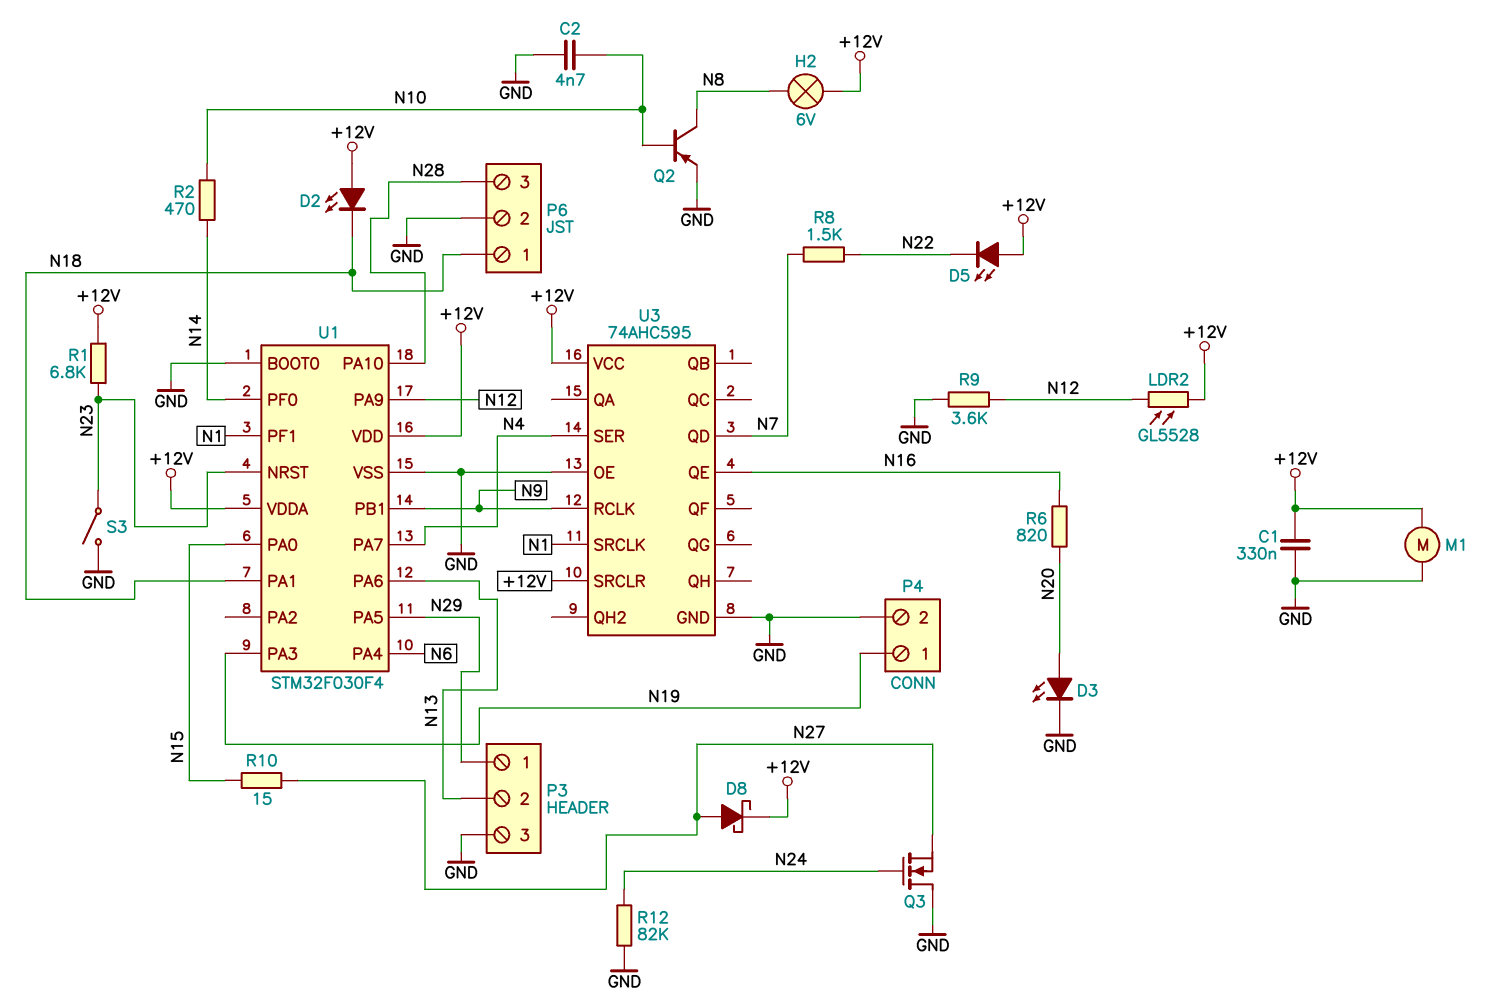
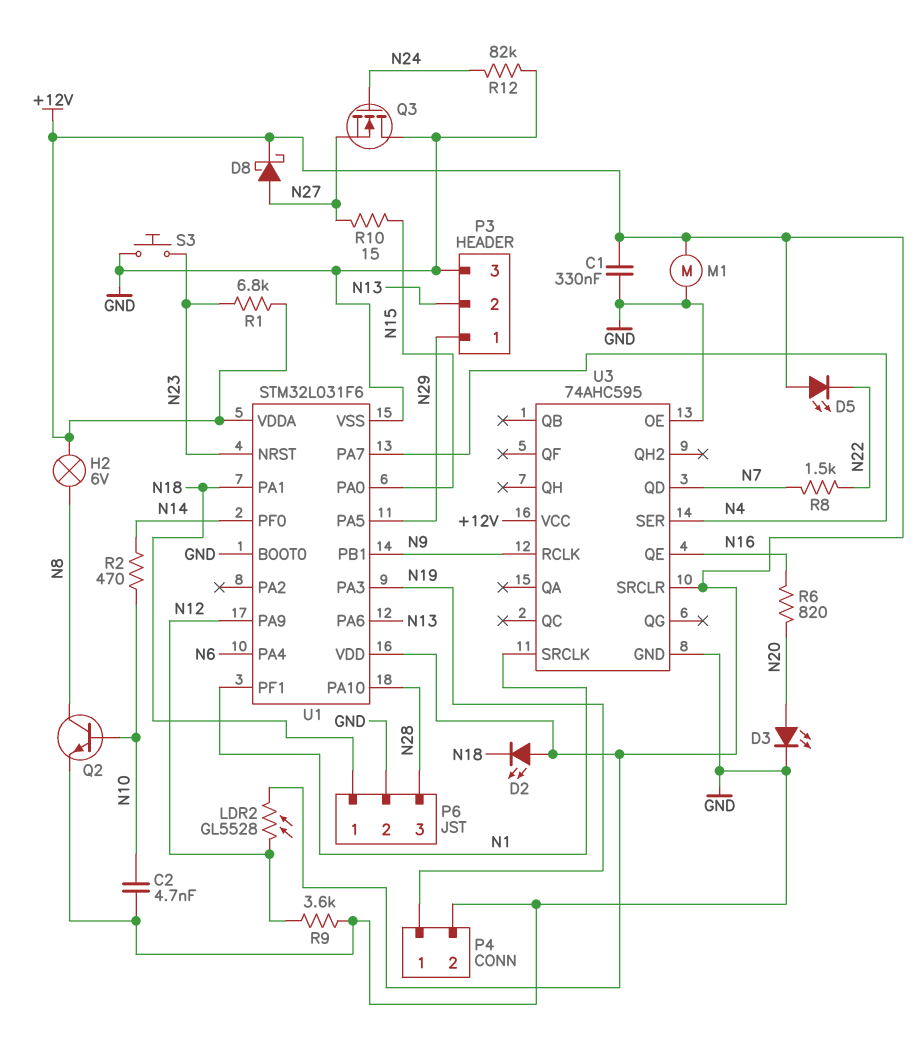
Q2: PNP (B N10, C N8, E GND) -> NPN (B N10, C N8, E GND)
S3: switch (GND, N23) -> button (GND, N23)
U1: STM32F030F4 -> STM32L031F6

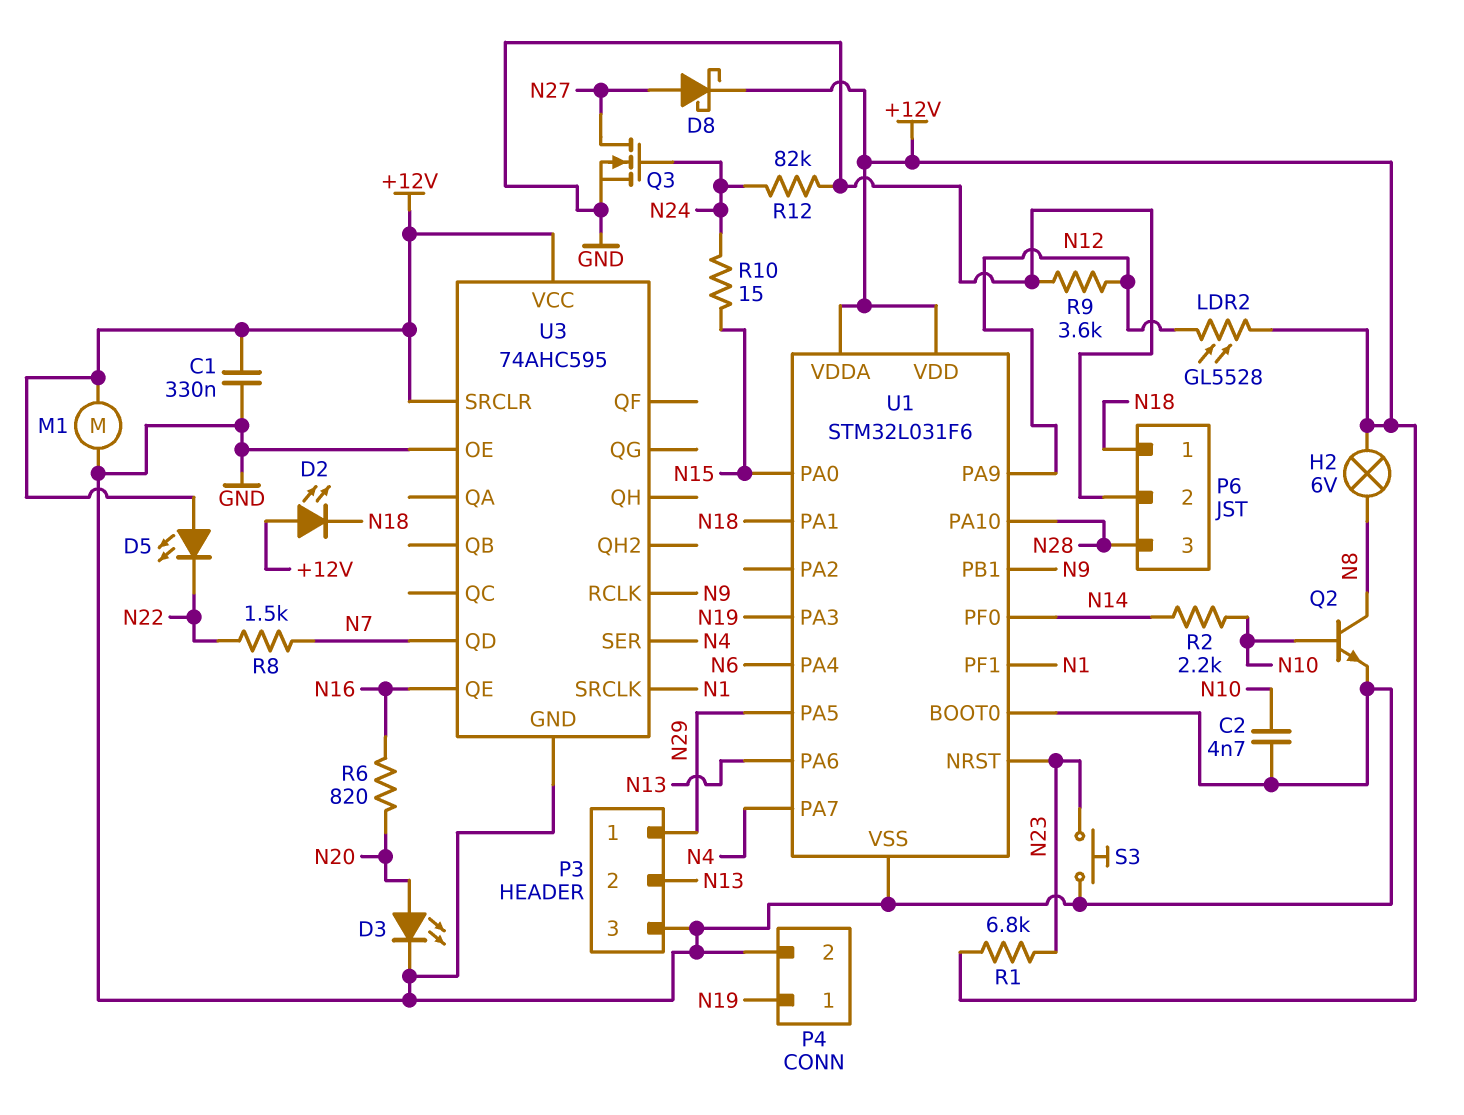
Q3: NMOS (G N24, D GND, S N27) -> NMOS (G N24, D N27, S GND)
R2: 470 (N10, N14) -> 2.2k (N10, N14)
R10: 15 (N15, N27) -> 15 (N15, N24)

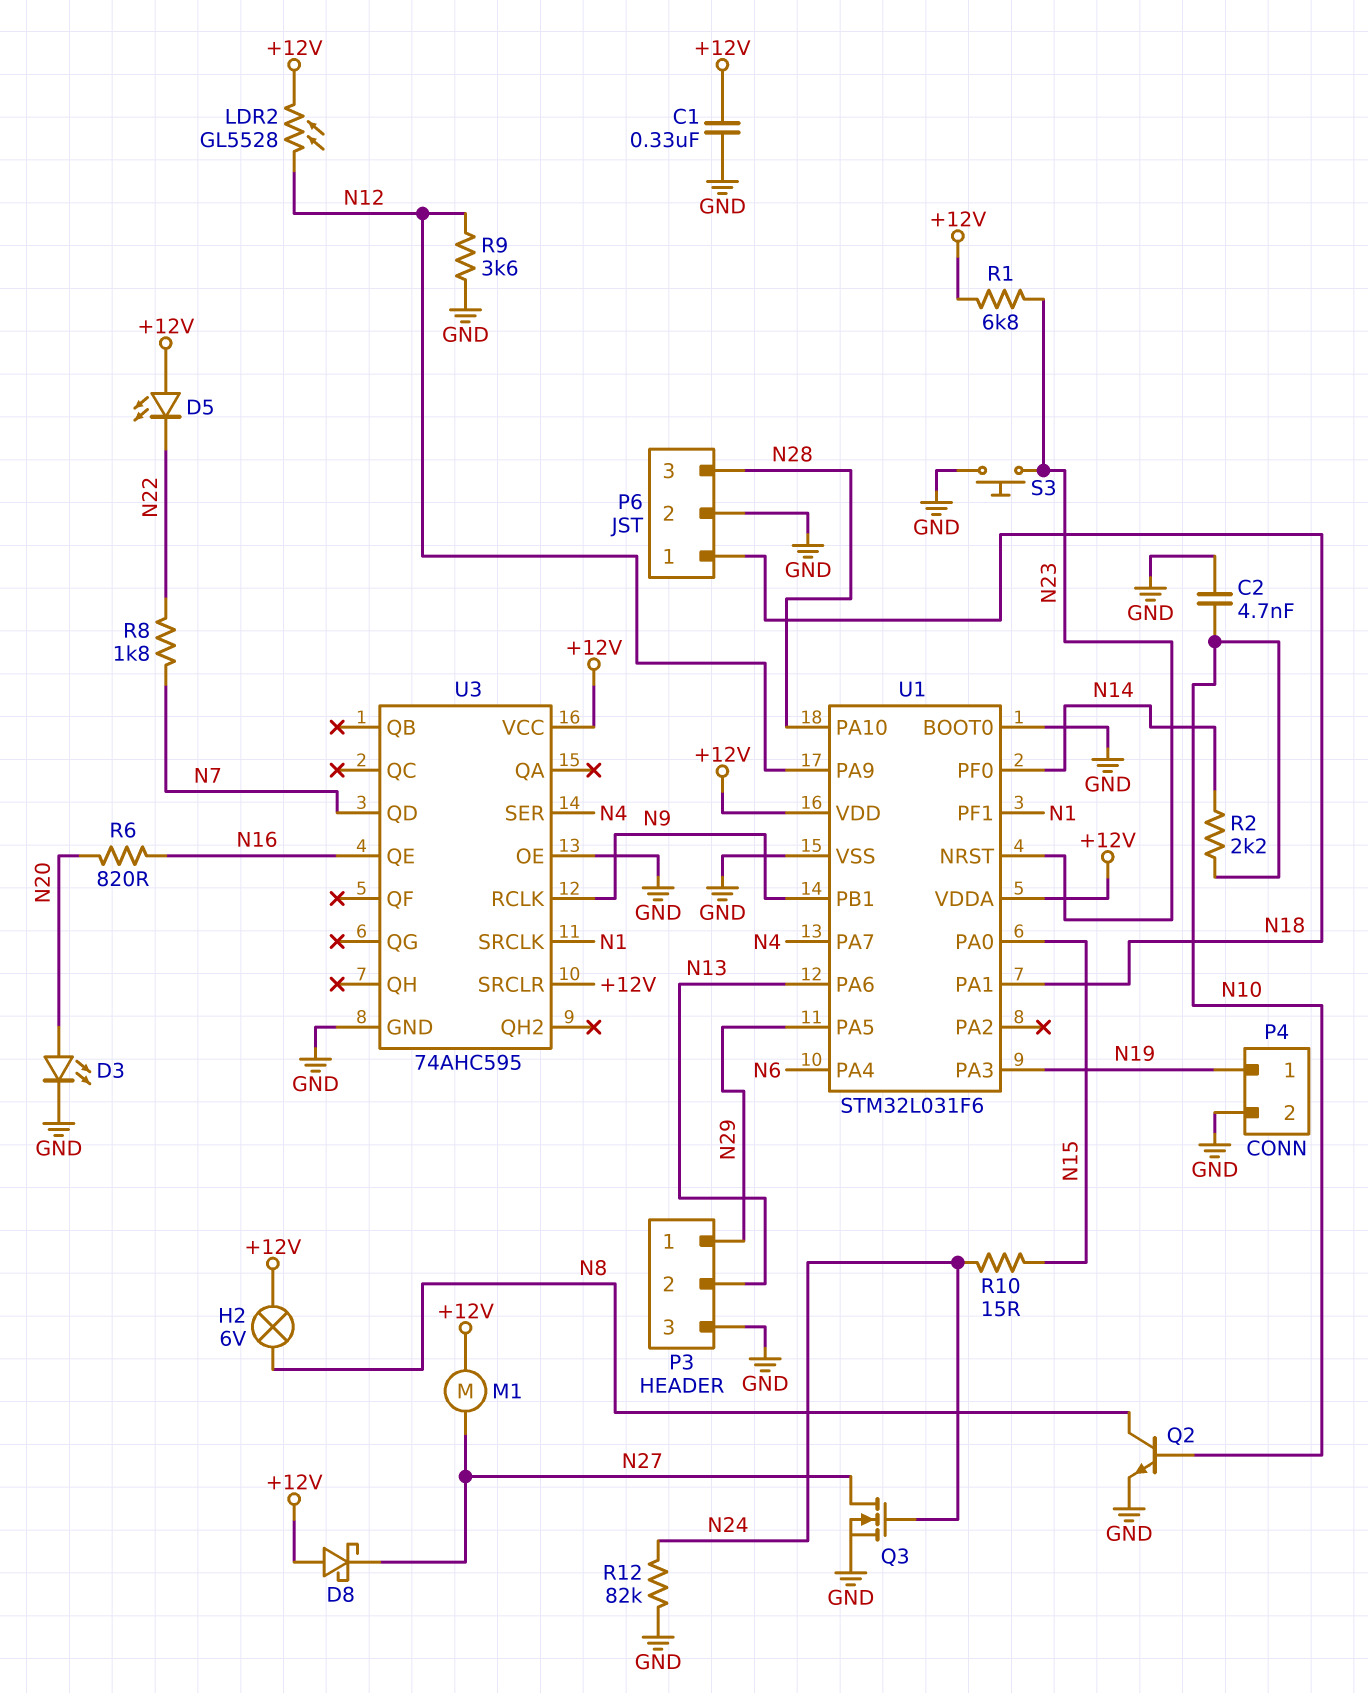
D2: LED (A +12V, K N18) -> none
D8: schottky (A N27, K +12V) -> schottky (A +12V, K N27)
M1: motor (+12V, GND) -> motor (+12V, N27)
R8: 1.5k (N7, N22) -> 1.8k (N7, N22)

